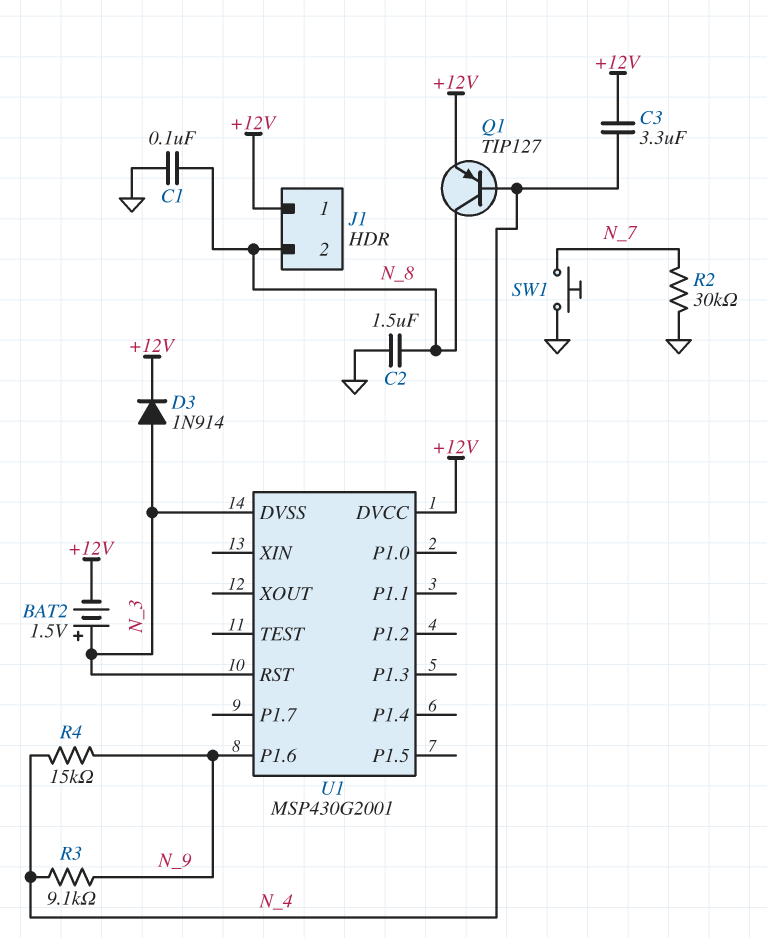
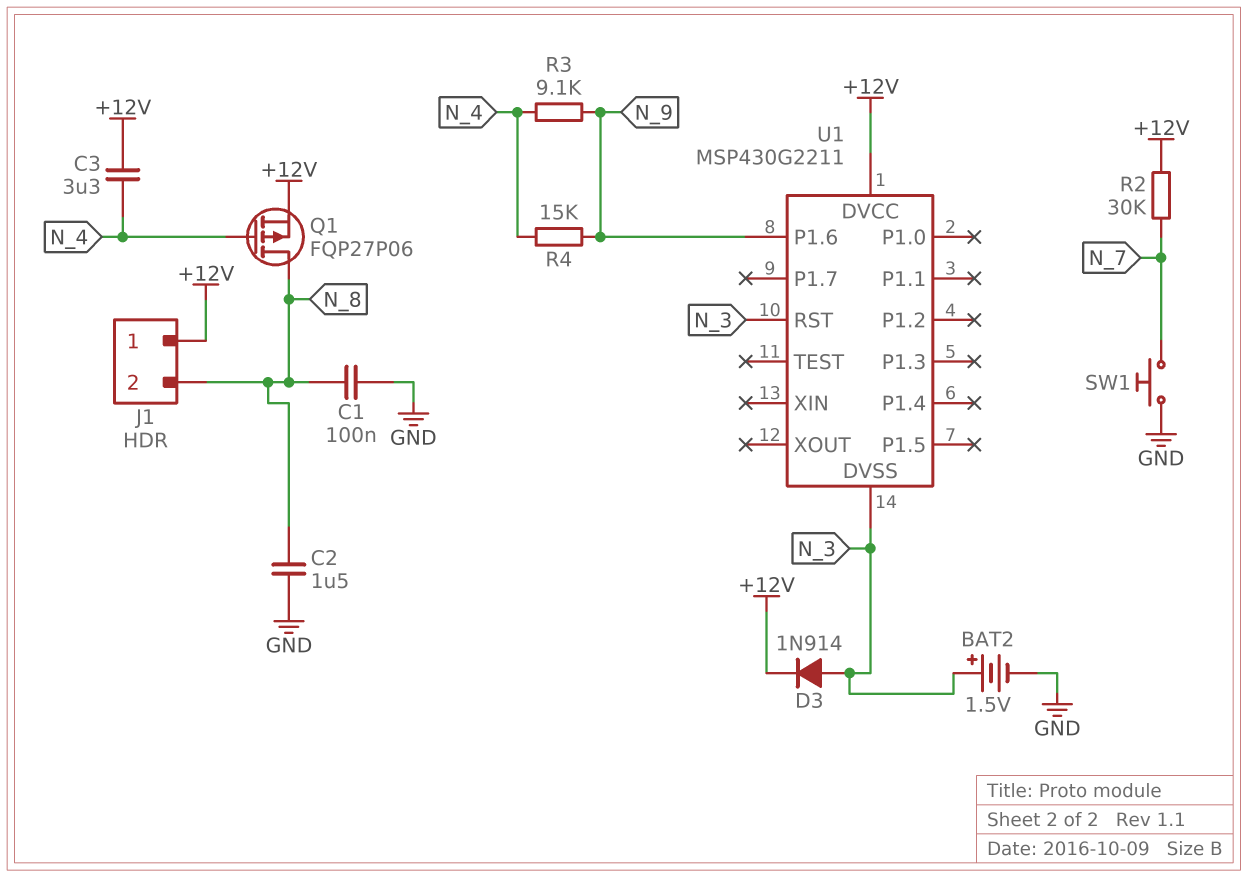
BAT2: 1.5V (plus N_3, minus +12V) -> 1.5V (plus N_3, minus GND)
Q1: PNP TIP127 (B N_4, C N_8, E +12V) -> PMOS FQP27P06 (G N_4, D N_8, S +12V)
R2: 30k (GND, N_7) -> 30k (+12V, N_7)
U1: MSP430G2001 -> MSP430G2211

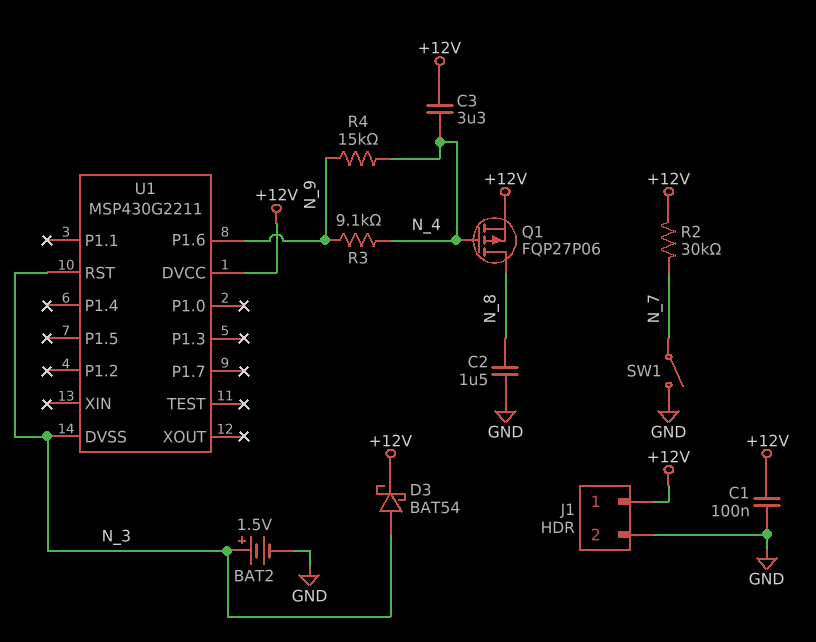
C1: 100nF (GND, N_8) -> 100nF (+12V, GND)
D3: diode 1N914 (A N_3, K +12V) -> schottky BAT54 (A N_3, K +12V)
J1 pin 2: N_8 -> GND
SW1: button (GND, N_7) -> switch (GND, N_7)

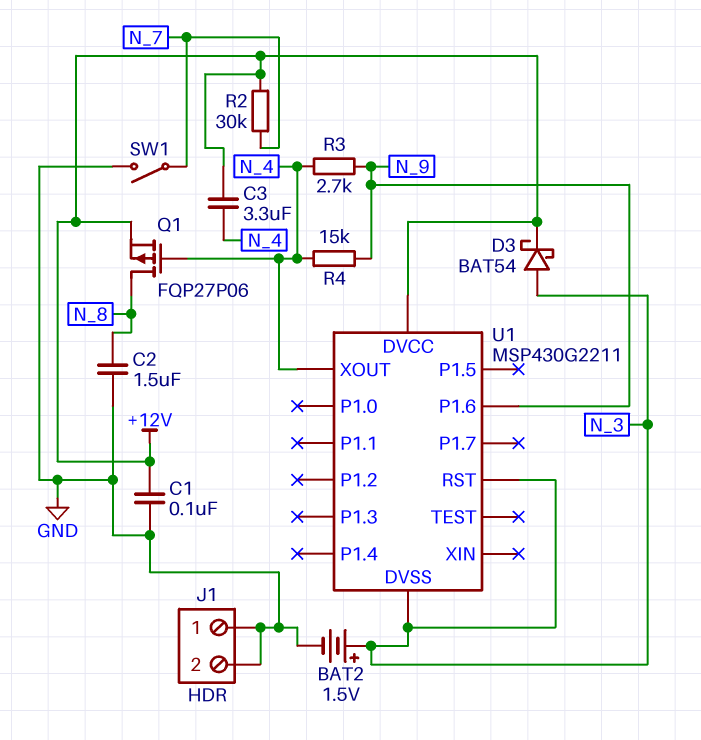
J1 pin 1: +12V -> GND
R3: 9.1k (N_4, N_9) -> 2.7k (N_4, N_9)
U1 pin XOUT: none -> N_4

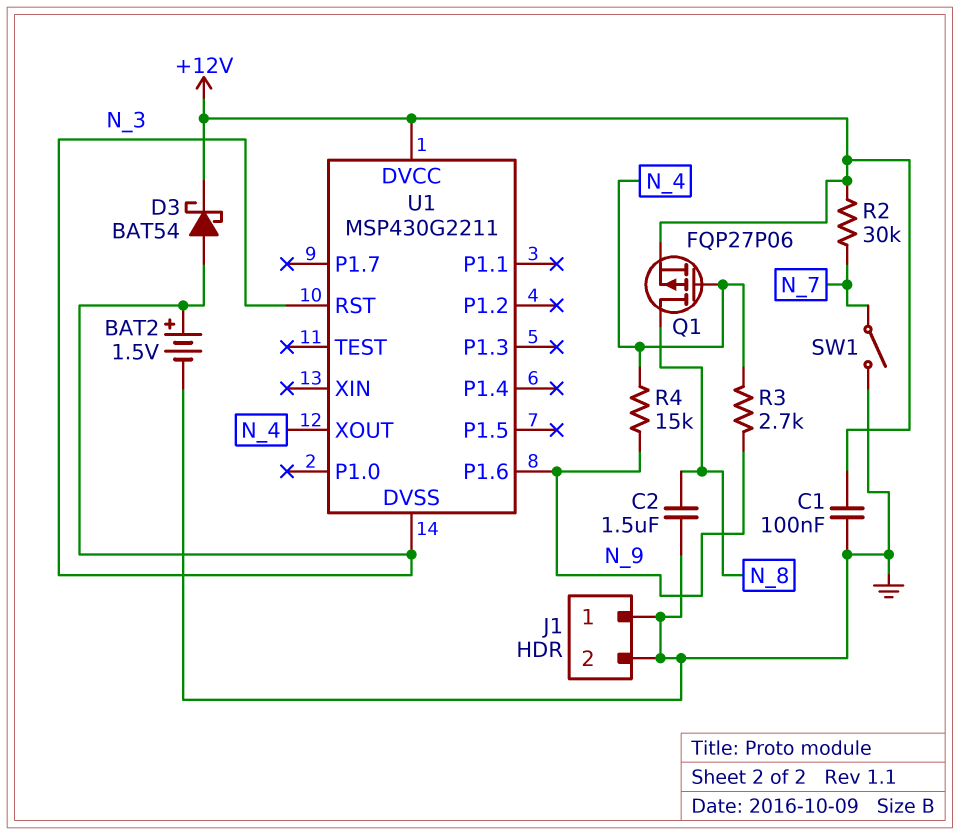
C3: 3.3uF (+12V, N_4) -> none

